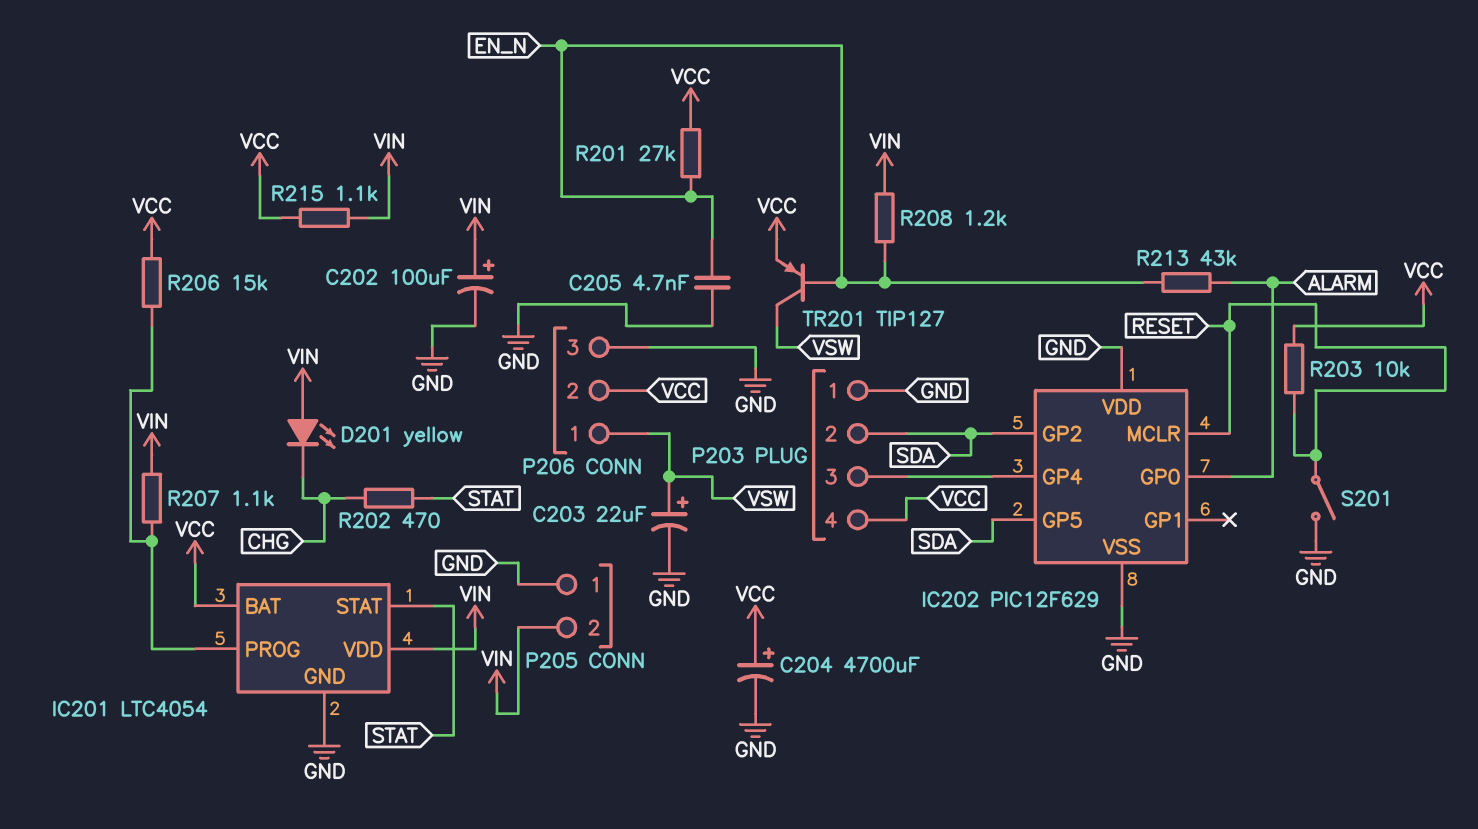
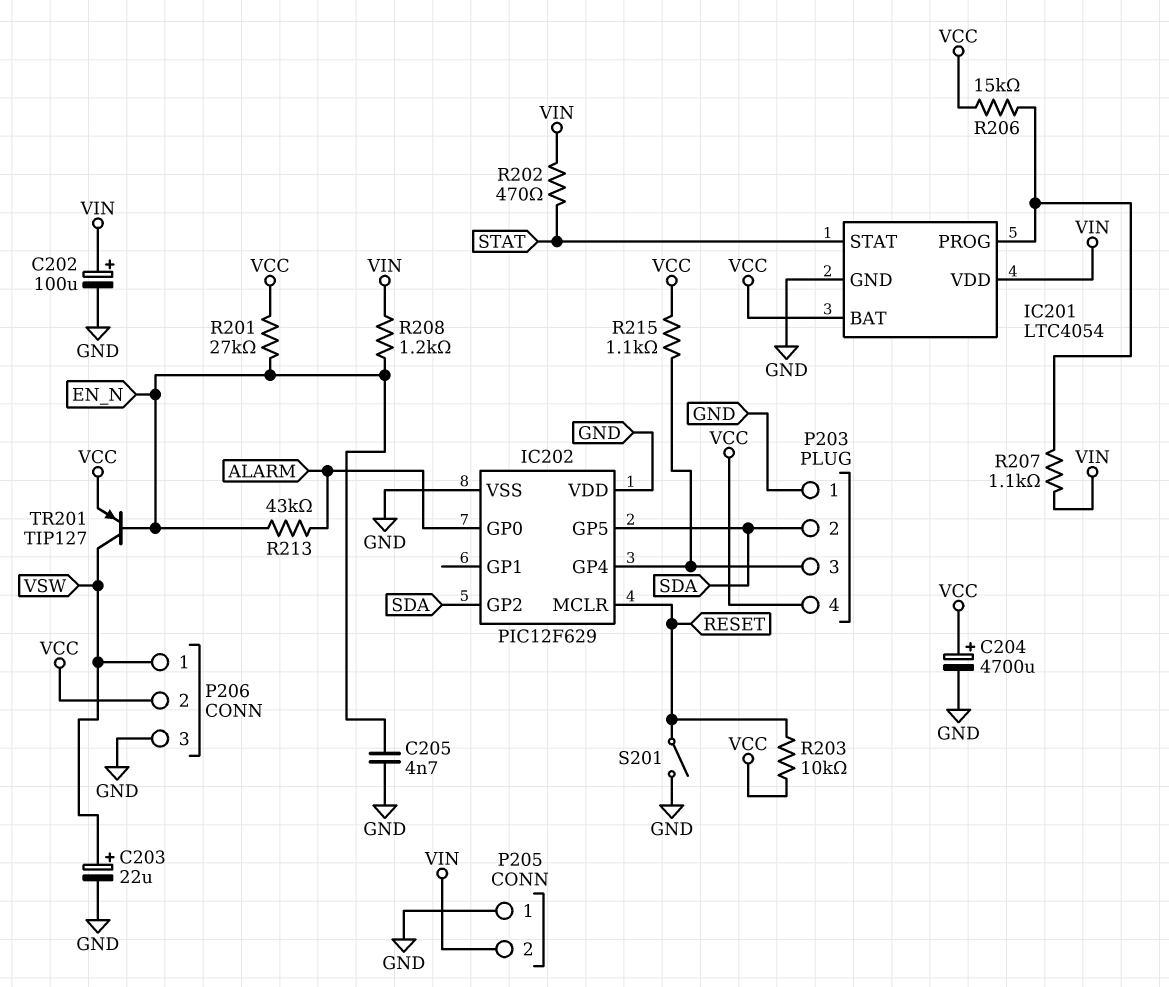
D201: LED yellow (A VIN, K CHG) -> none
R202: 470 (CHG, STAT) -> 470 (STAT, VIN)
R215: 1.1k (VCC, VIN) -> 1.1k (IC202/GP4, VCC)

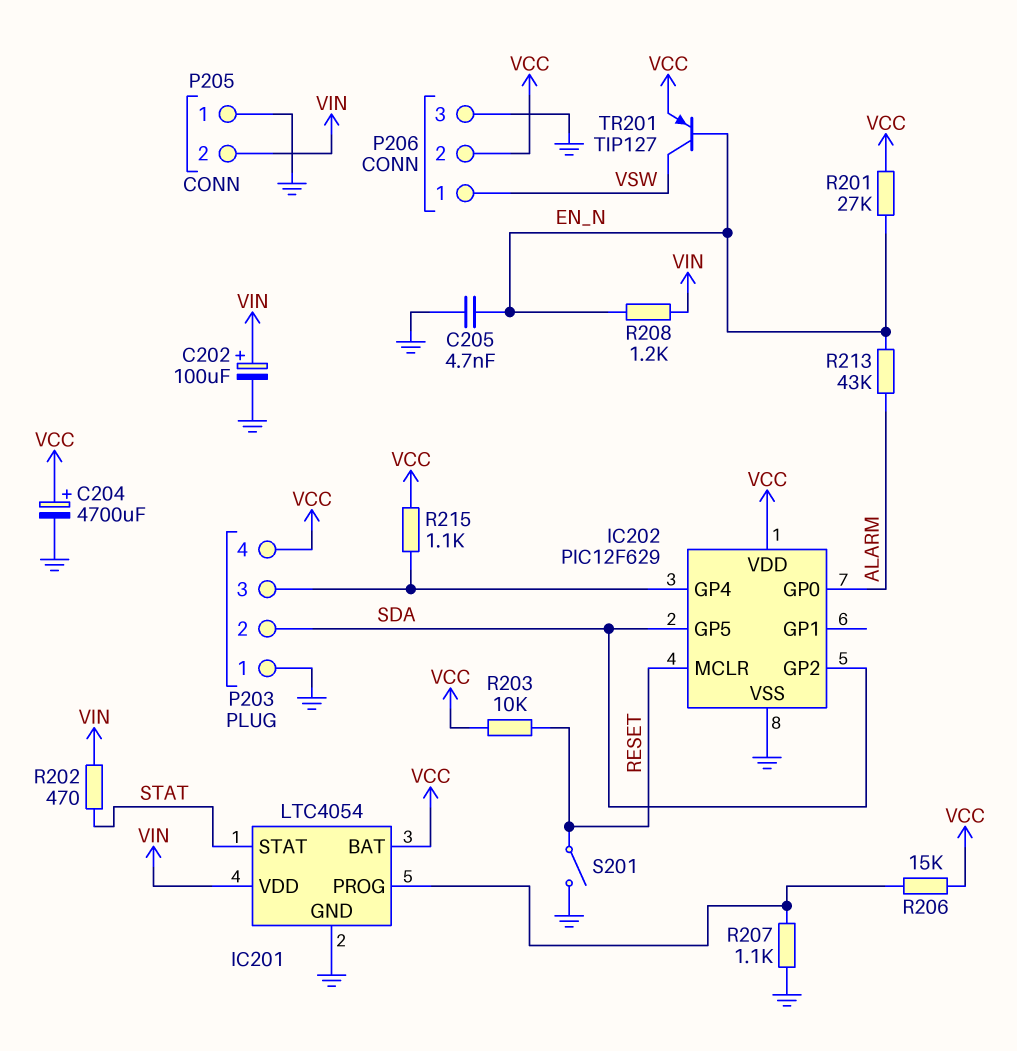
C203: 22uF (plus VSW, minus GND) -> none
IC202 pin VDD: GND -> VCC
R207: 1.1k (IC201/PROG, VIN) -> 1.1k (GND, IC201/PROG)

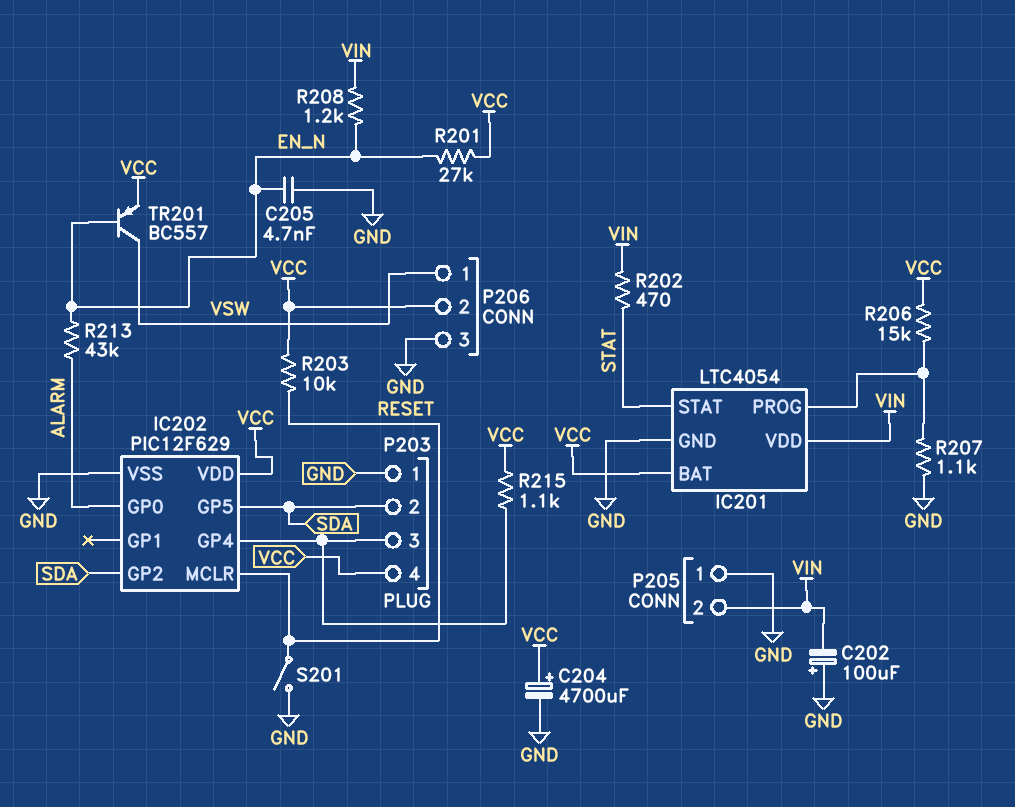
C202: 100uF (plus VIN, minus GND) -> 100uF (plus GND, minus VIN)
TR201: PNP TIP127 (B EN_N, C VSW, E VCC) -> PNP BC557 (B EN_N, C VSW, E VCC)

